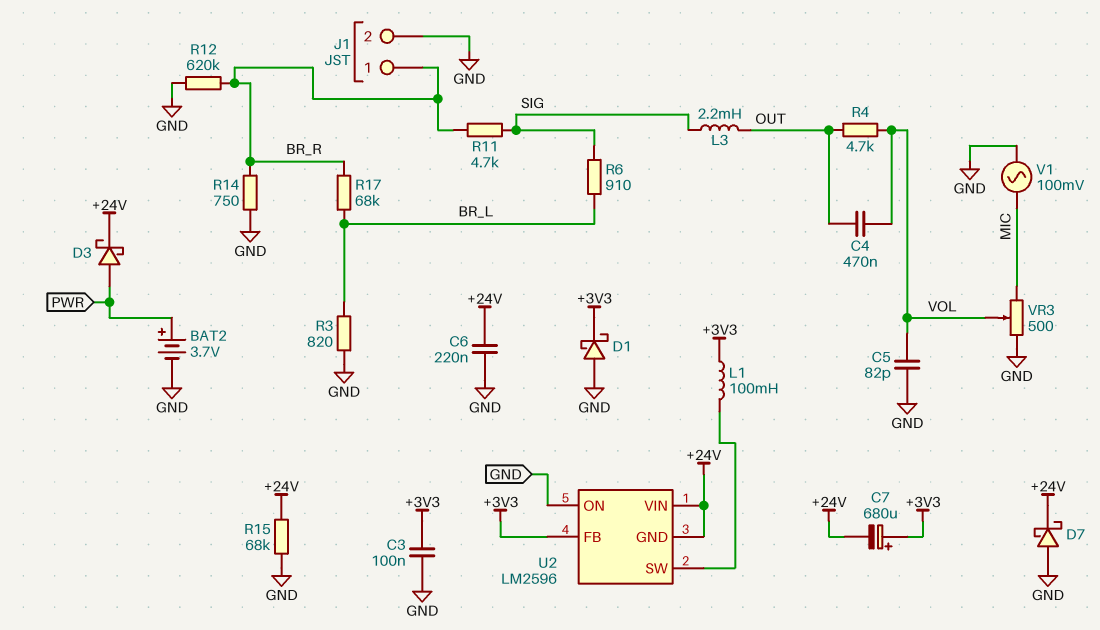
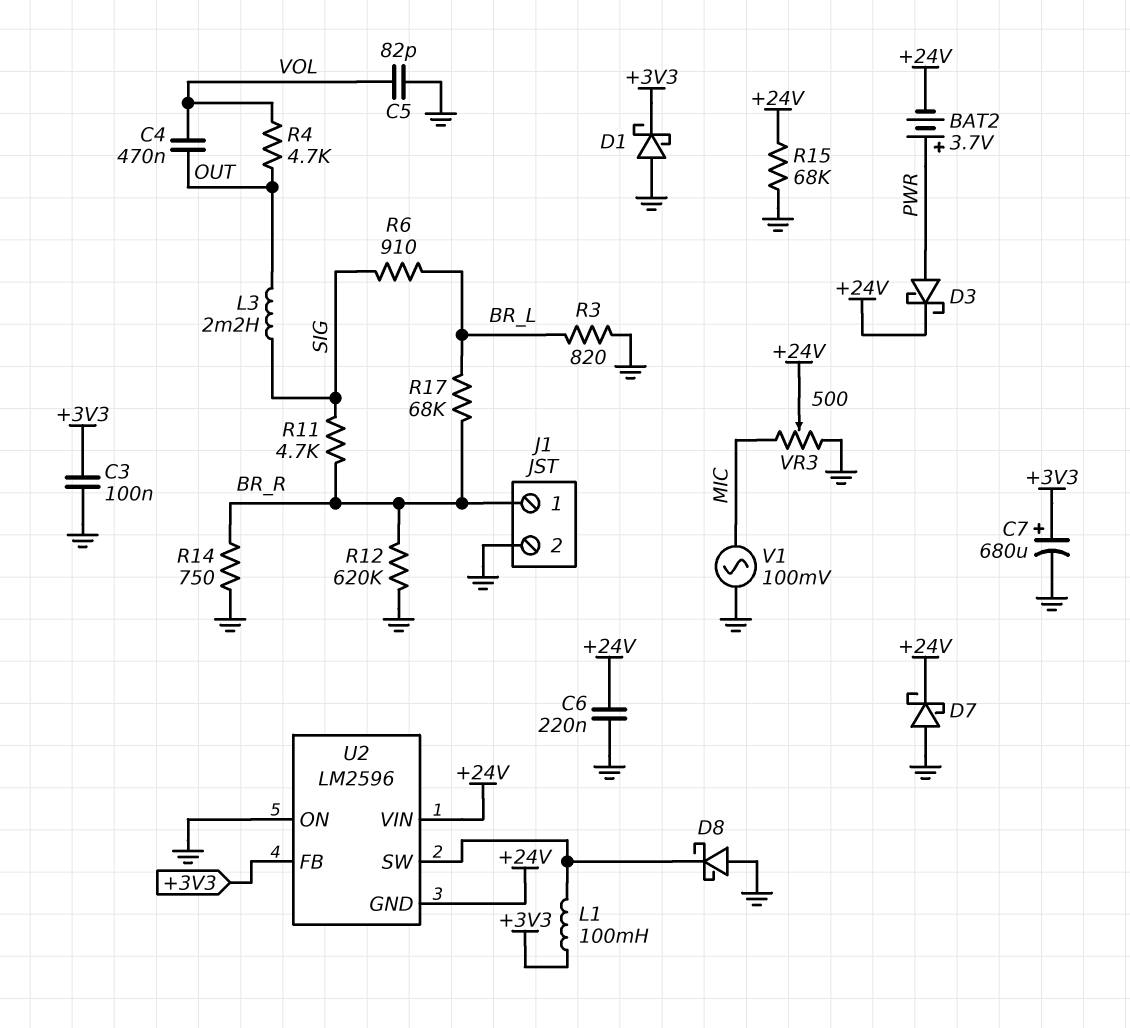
BAT2: 3.7V (plus PWR, minus GND) -> 3.7V (plus PWR, minus +24V)
C7: 680uF (plus +3V3, minus +24V) -> 680uF (plus +3V3, minus GND)
D8: none -> schottky (A GND, K U2/SW)
VR3: 500 (GND, MIC, wiper VOL) -> 500 (GND, MIC, wiper +24V)

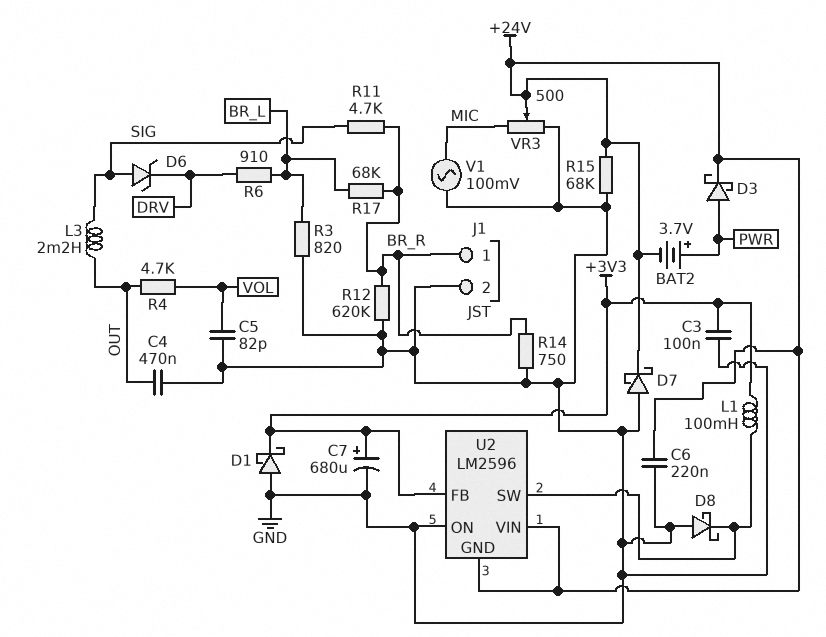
C4: 470nF (OUT, VOL) -> 470nF (GND, OUT)
D6: none -> zener (A SIG, K DRV)
R6: 910 (BR_L, SIG) -> 910 (BR_L, DRV)

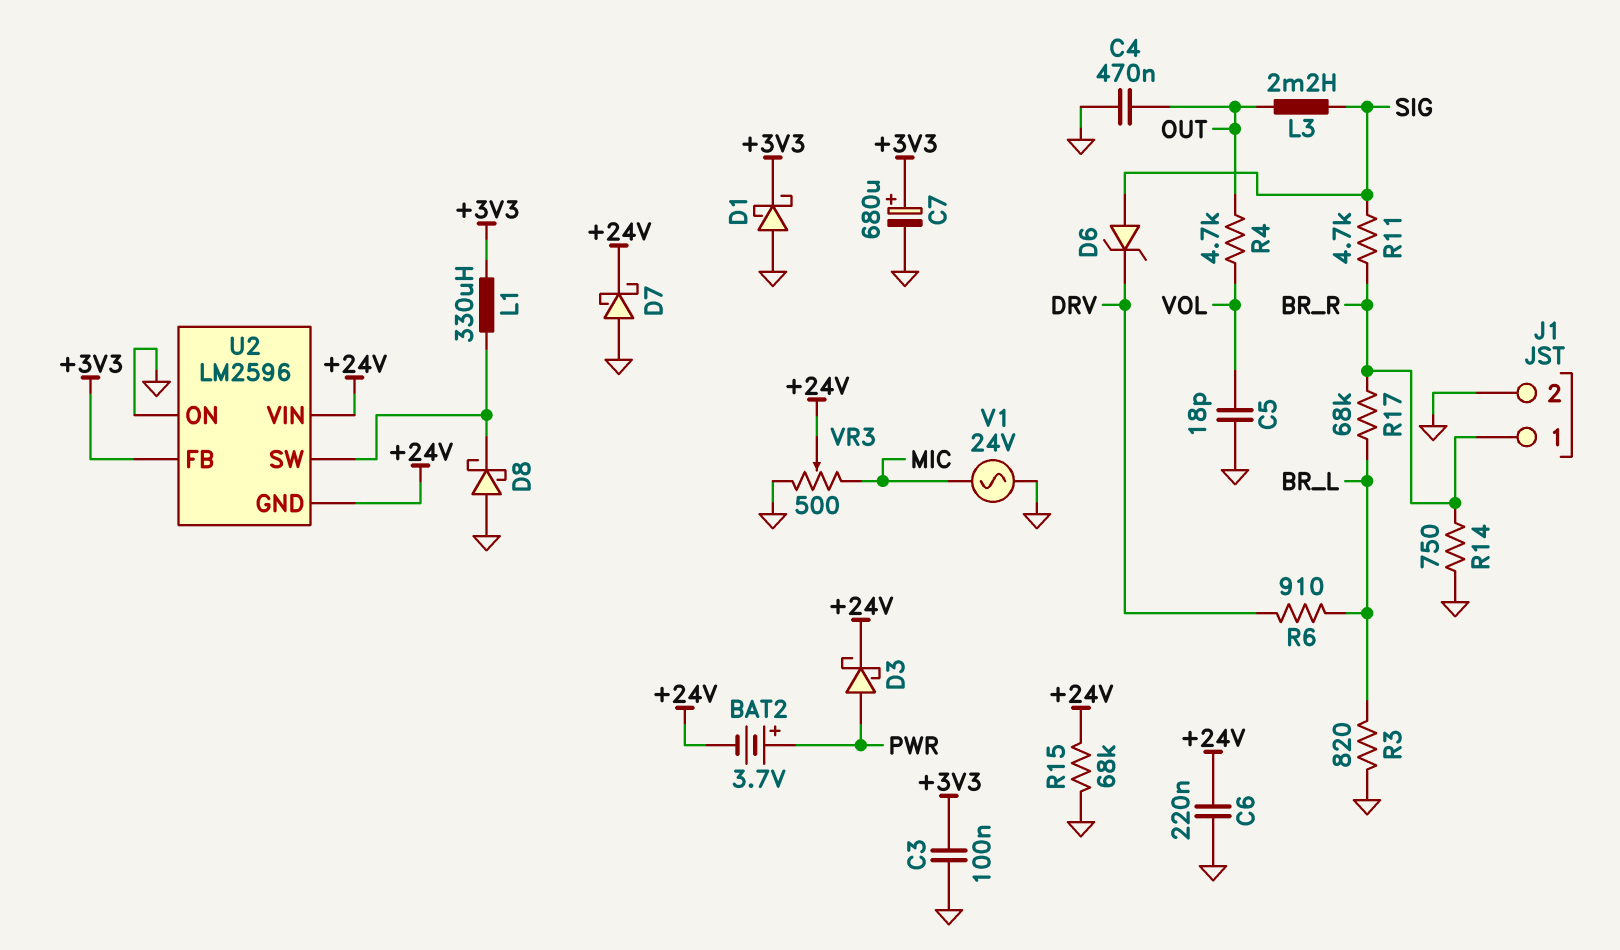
C5: 82pF (GND, VOL) -> 18pF (GND, VOL)
L1: 100mH (+3V3, U2/SW) -> 330uH (+3V3, U2/SW)
R12: 620k (BR_R, GND) -> none
V1: AC 100mV (GND, MIC) -> AC 24V (GND, MIC)

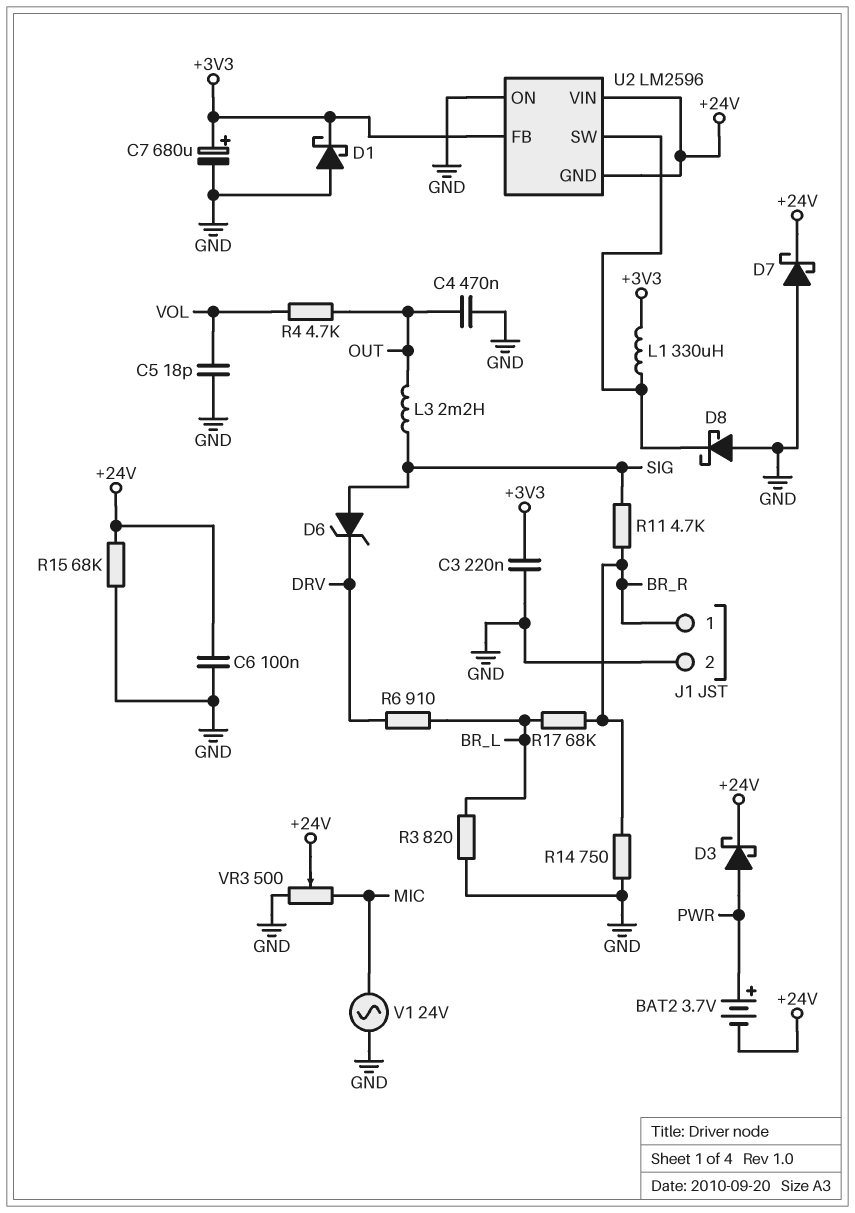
C3: 100nF (+3V3, GND) -> 220nF (+3V3, GND)
C6: 220nF (+24V, GND) -> 100nF (+24V, GND)

